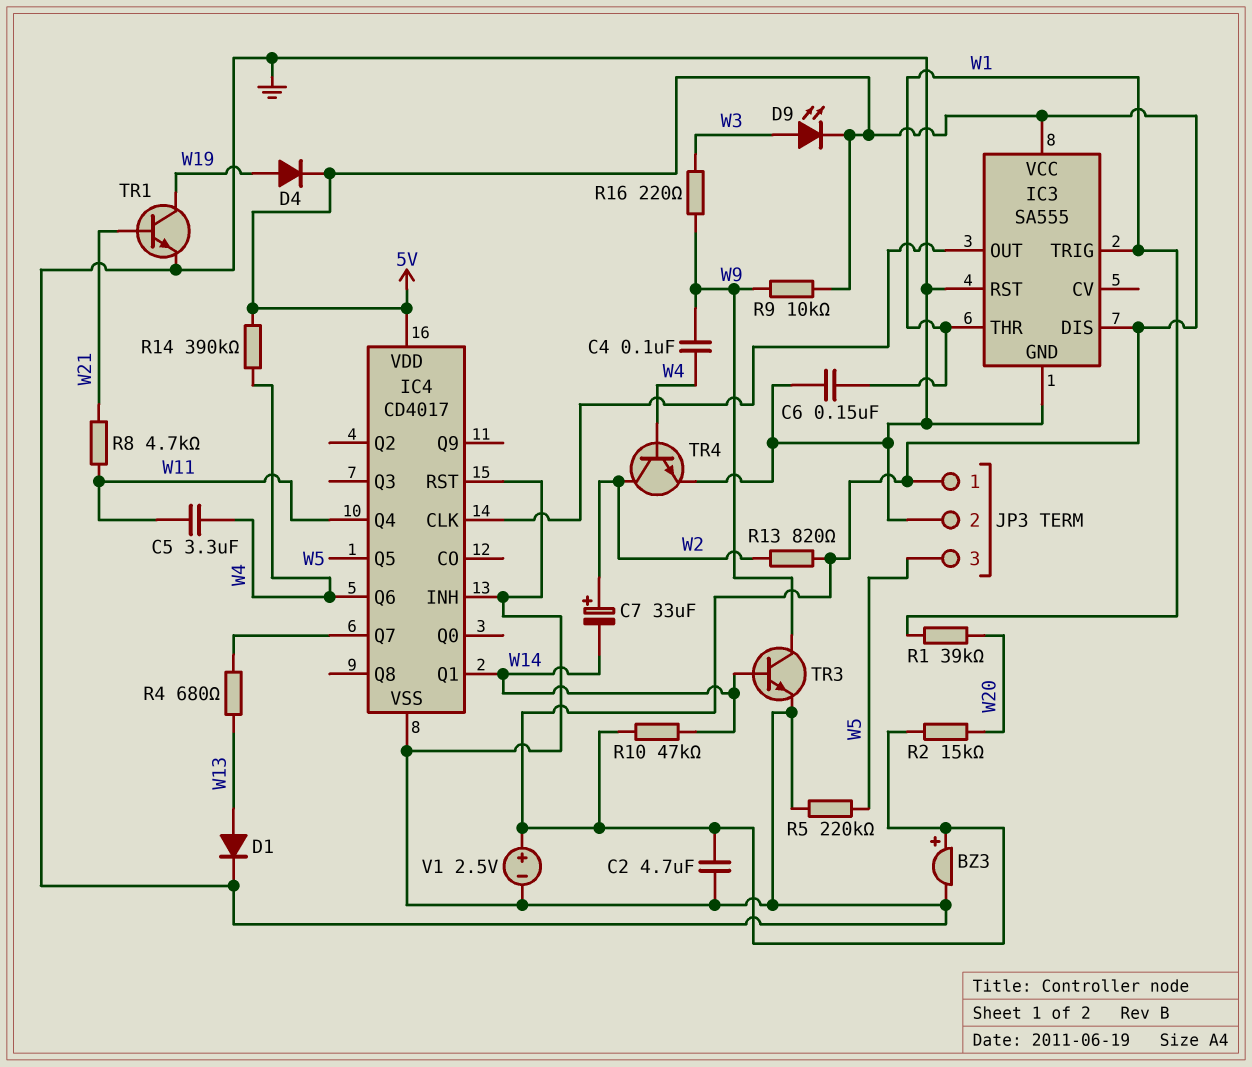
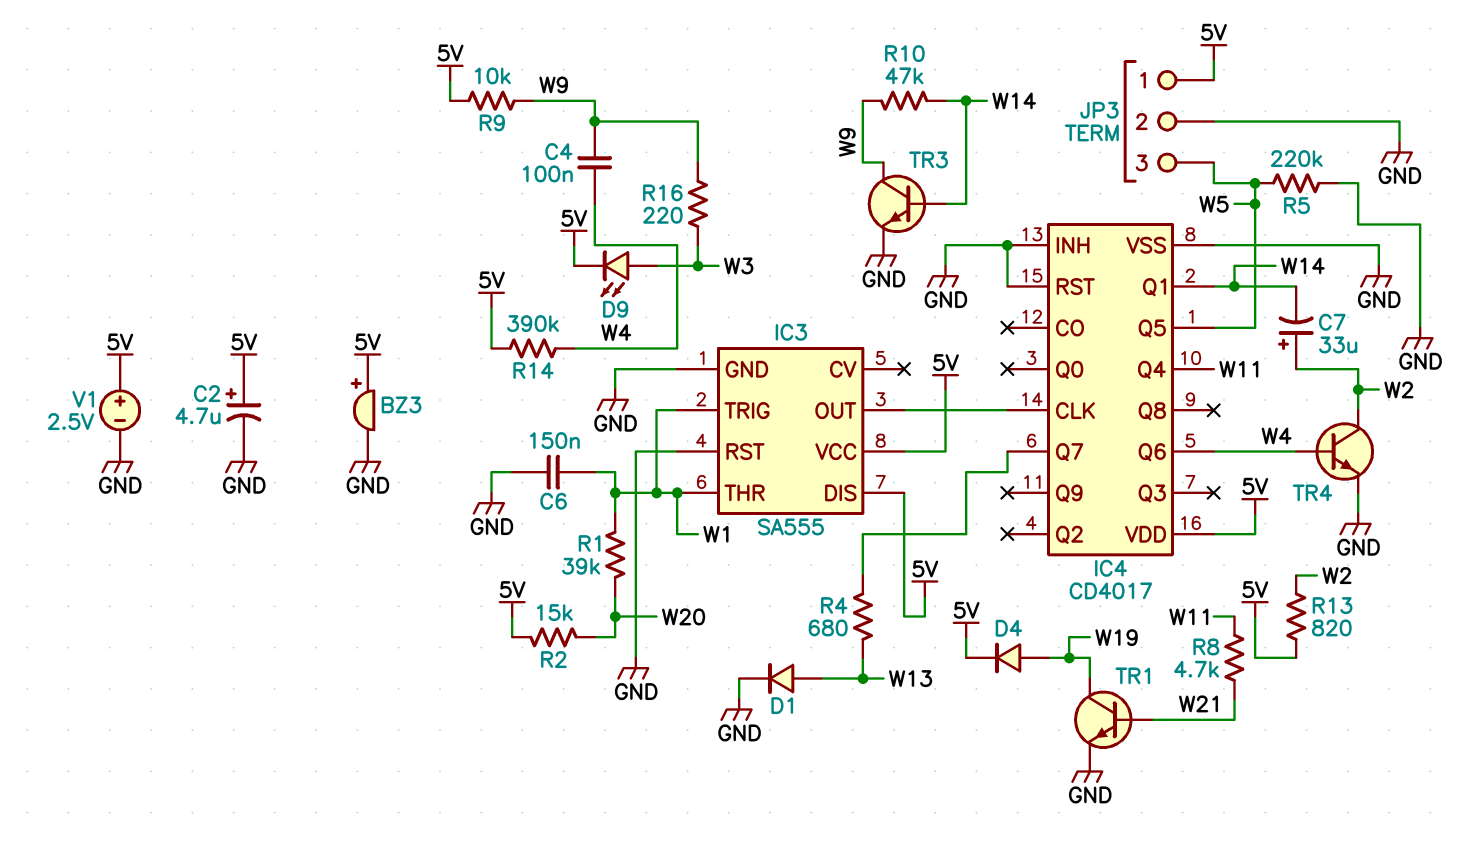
C2: 4.7uF (5V, GND) -> 4.7uF (plus 5V, minus GND)
C5: 3.3uF (W4, W11) -> none
R10: 47k (5V, W14) -> 47k (W9, W14)

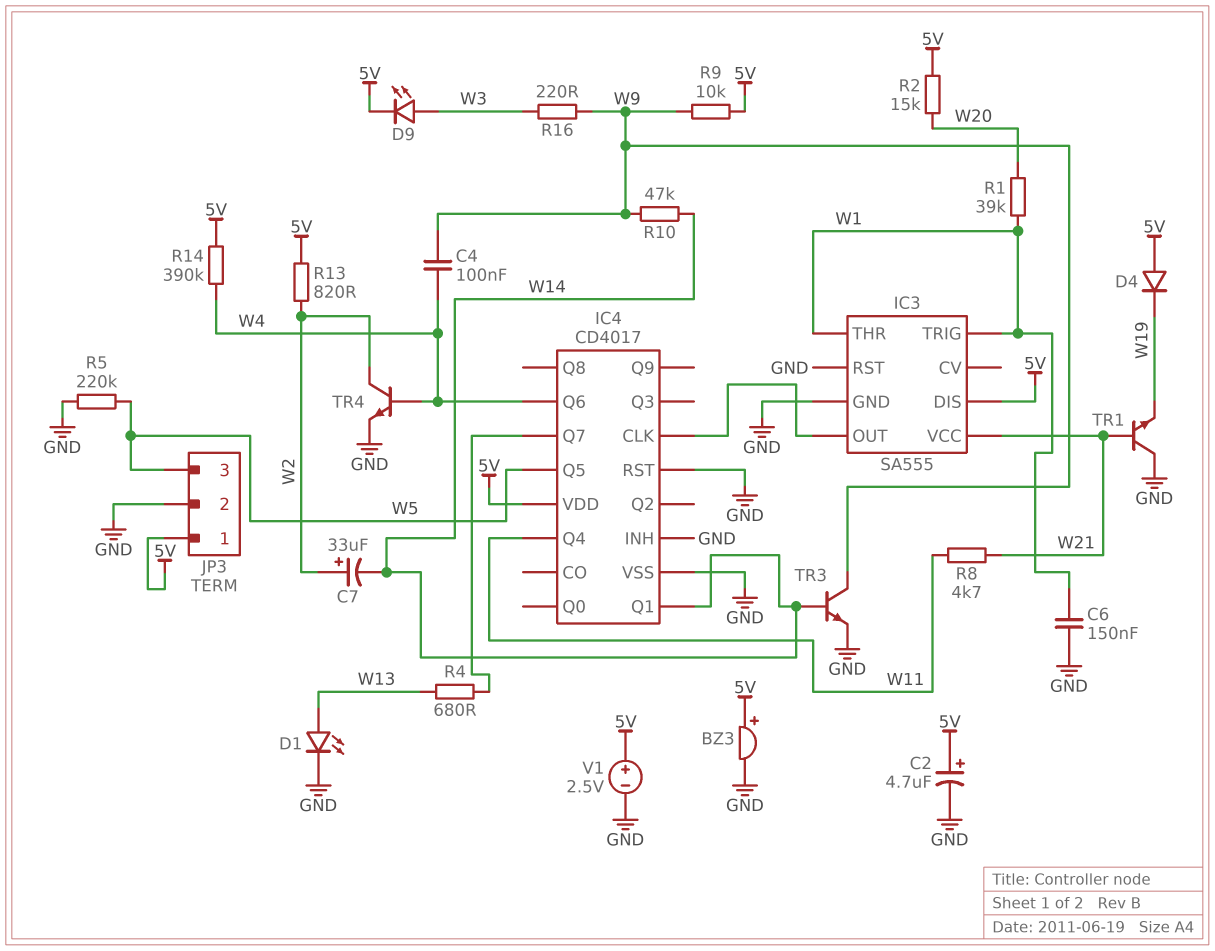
D1: diode (A W13, K GND) -> LED (A W13, K GND)
D4: diode (A W19, K 5V) -> diode (A 5V, K W19)
IC3 pin VCC: 5V -> W21
TR1: NPN (B W21, C W19, E GND) -> NPN (B W21, C GND, E W19)

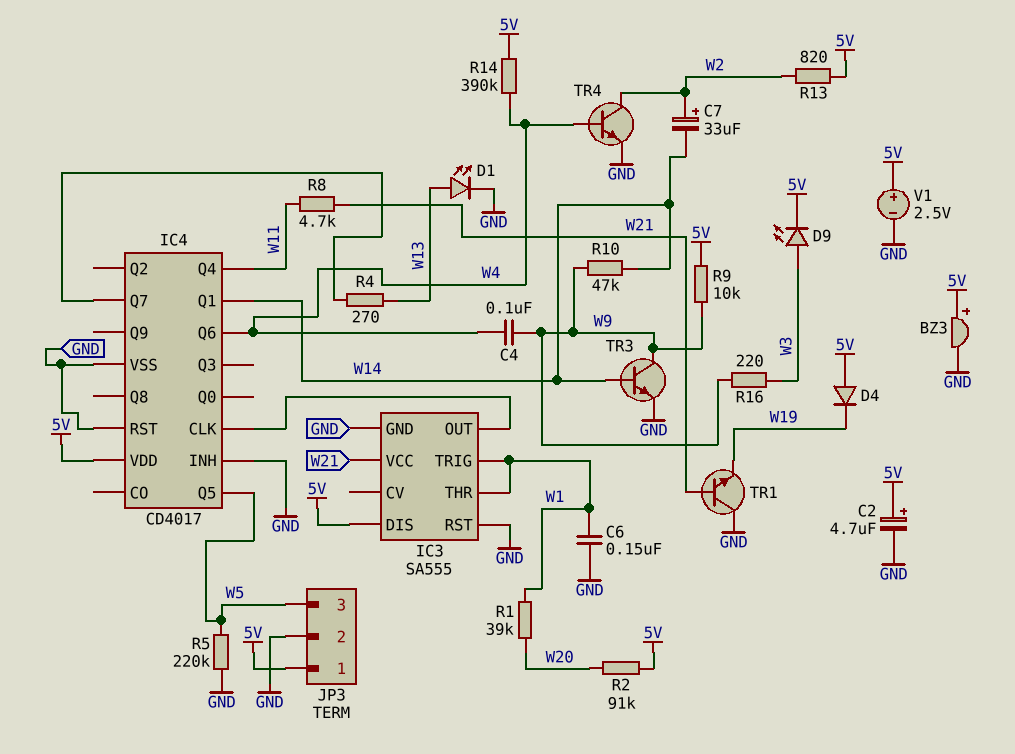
R2: 15k (5V, W20) -> 91k (5V, W20)
R4: 680 (IC4/Q7, W13) -> 270 (IC4/Q7, W13)

